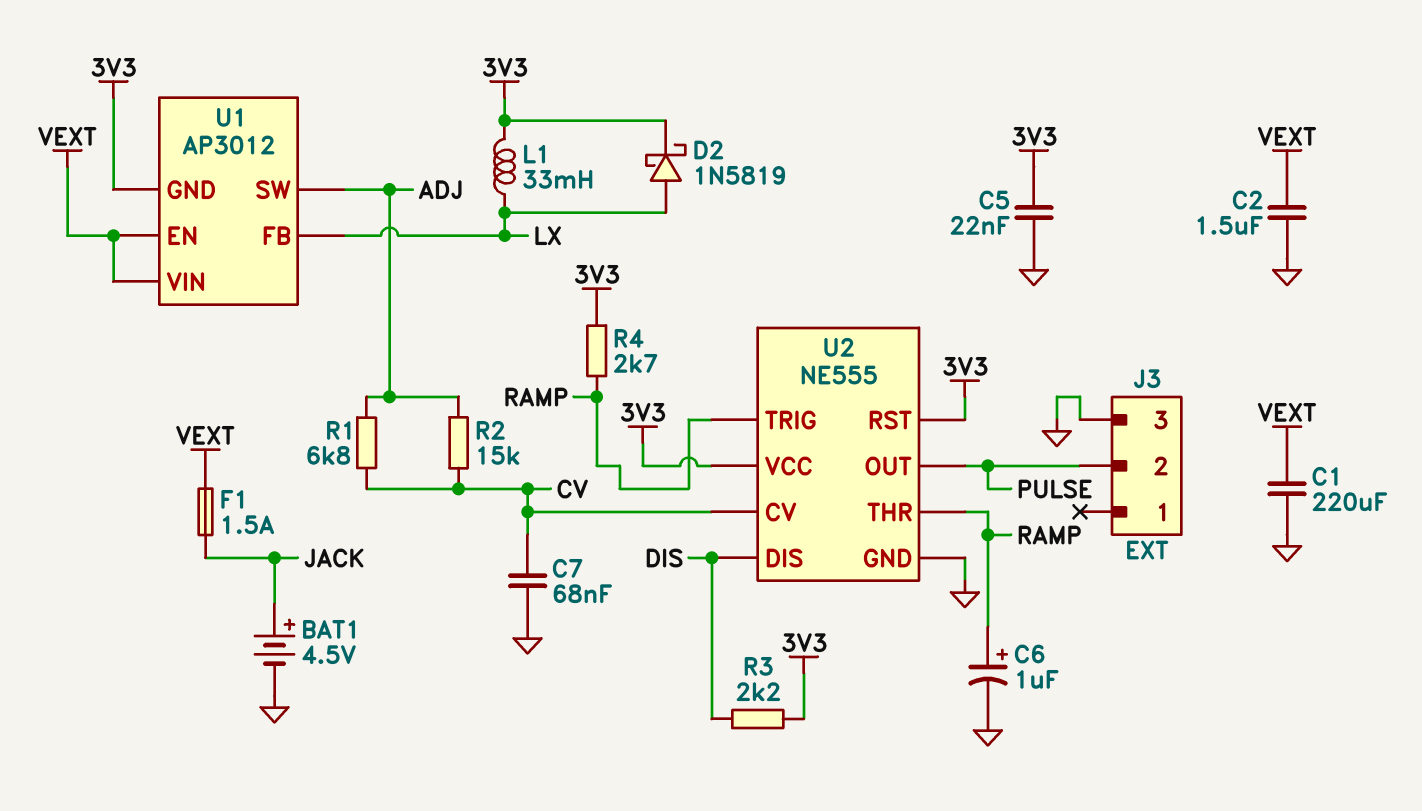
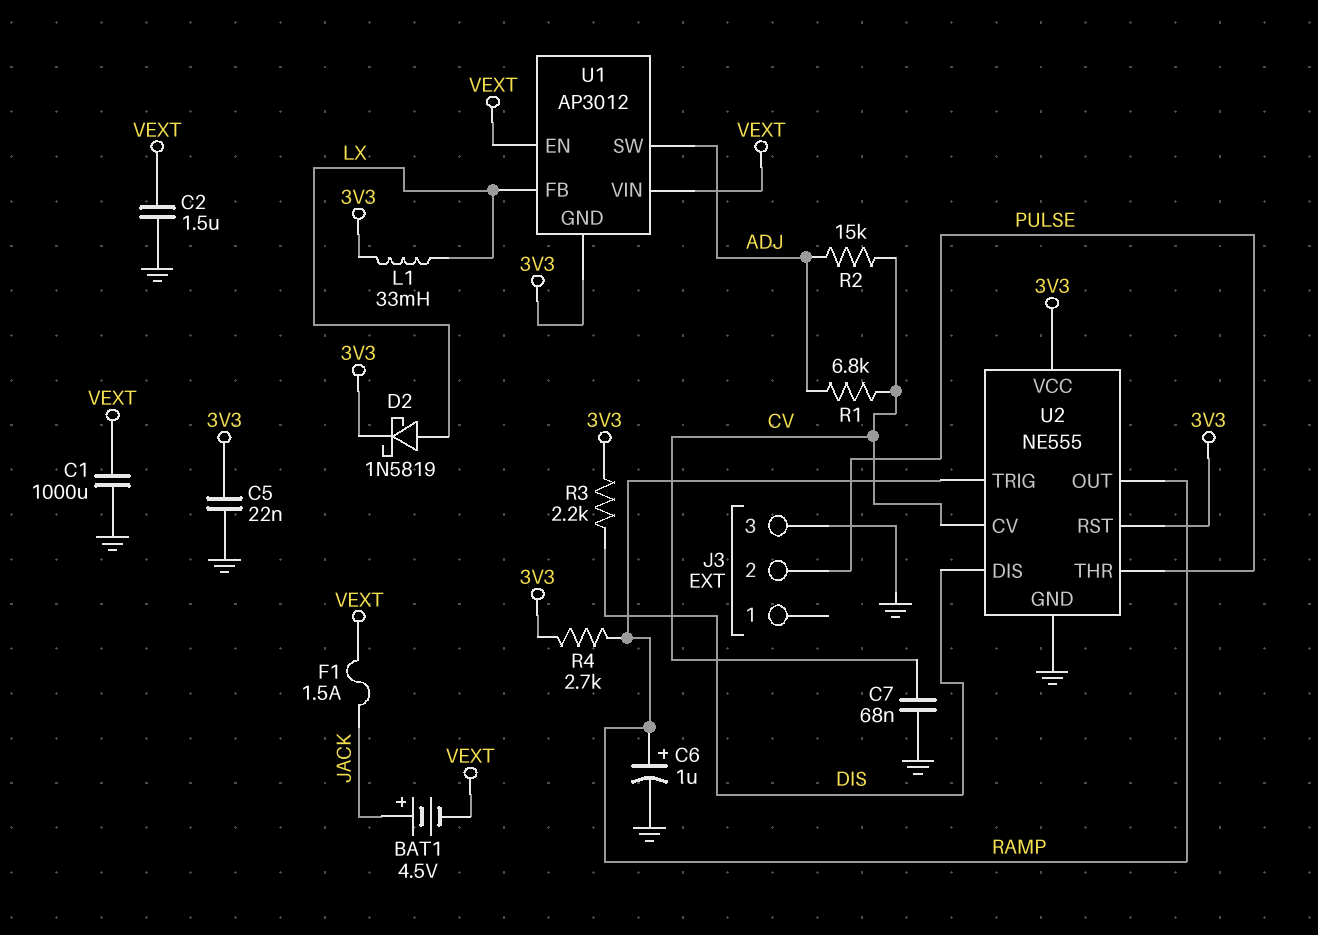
BAT1: 4.5V (plus JACK, minus GND) -> 4.5V (plus JACK, minus VEXT)
C1: 220uF (GND, VEXT) -> 1000uF (GND, VEXT)
U2 pin OUT: PULSE -> RAMP
U2 pin THR: RAMP -> PULSE

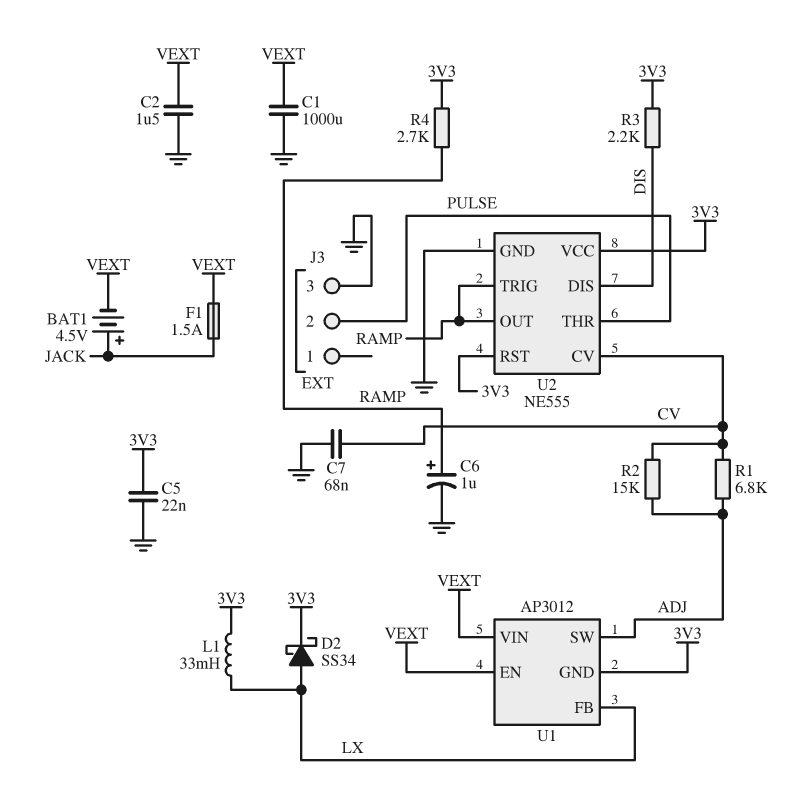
D2: schottky 1N5819 (A LX, K 3V3) -> schottky SS34 (A LX, K 3V3)

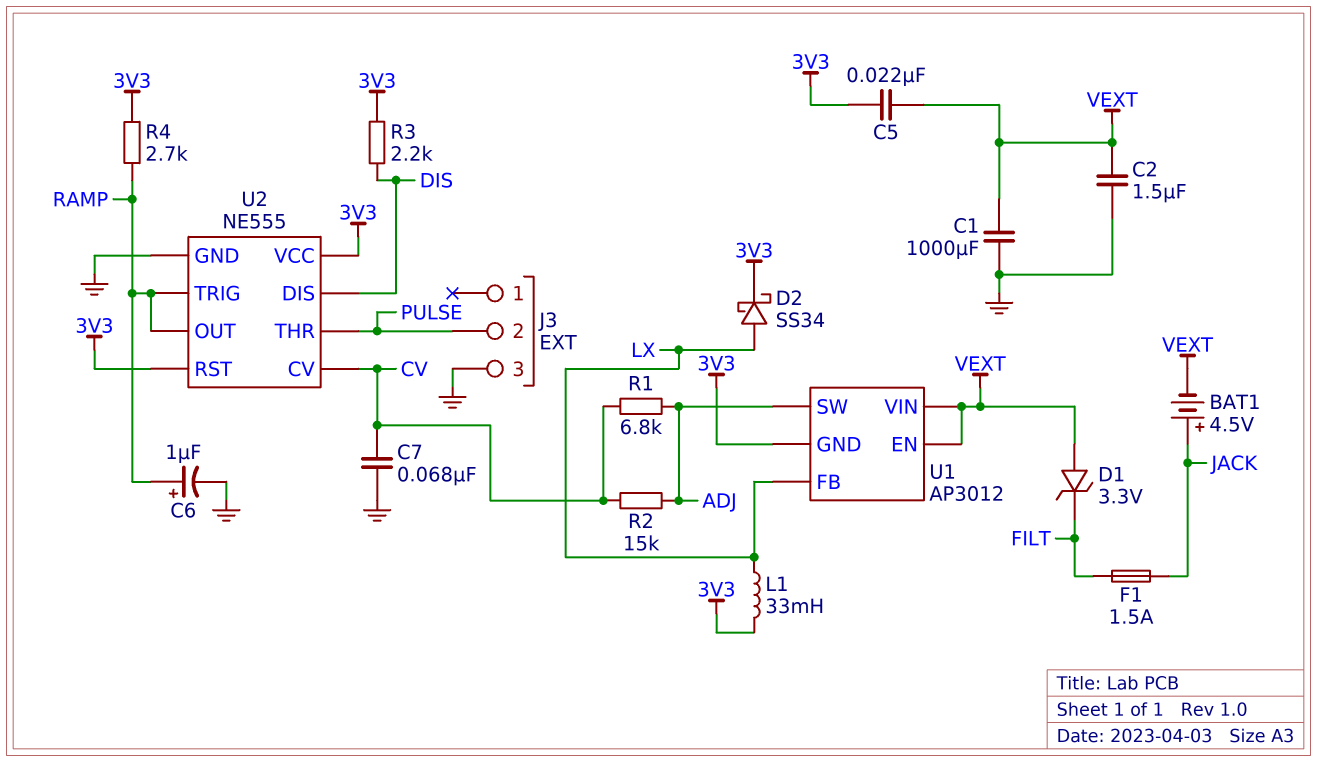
C5: 22nF (3V3, GND) -> 22nF (3V3, VEXT)
D1: none -> zener 3.3V (A VEXT, K FILT)
F1: 1.5A (JACK, VEXT) -> 1.5A (FILT, JACK)

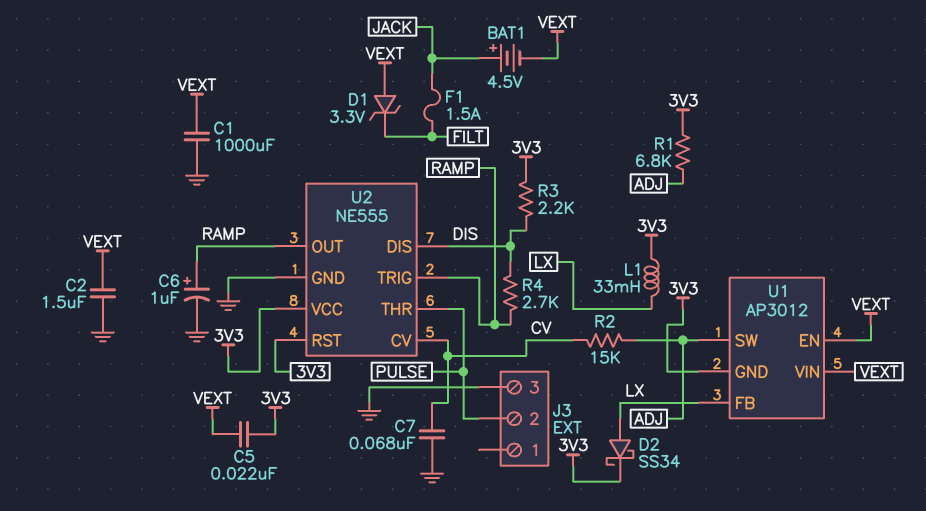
R1: 6.8k (ADJ, CV) -> 6.8k (3V3, ADJ)
R4: 2.7k (3V3, RAMP) -> 2.7k (DIS, RAMP)

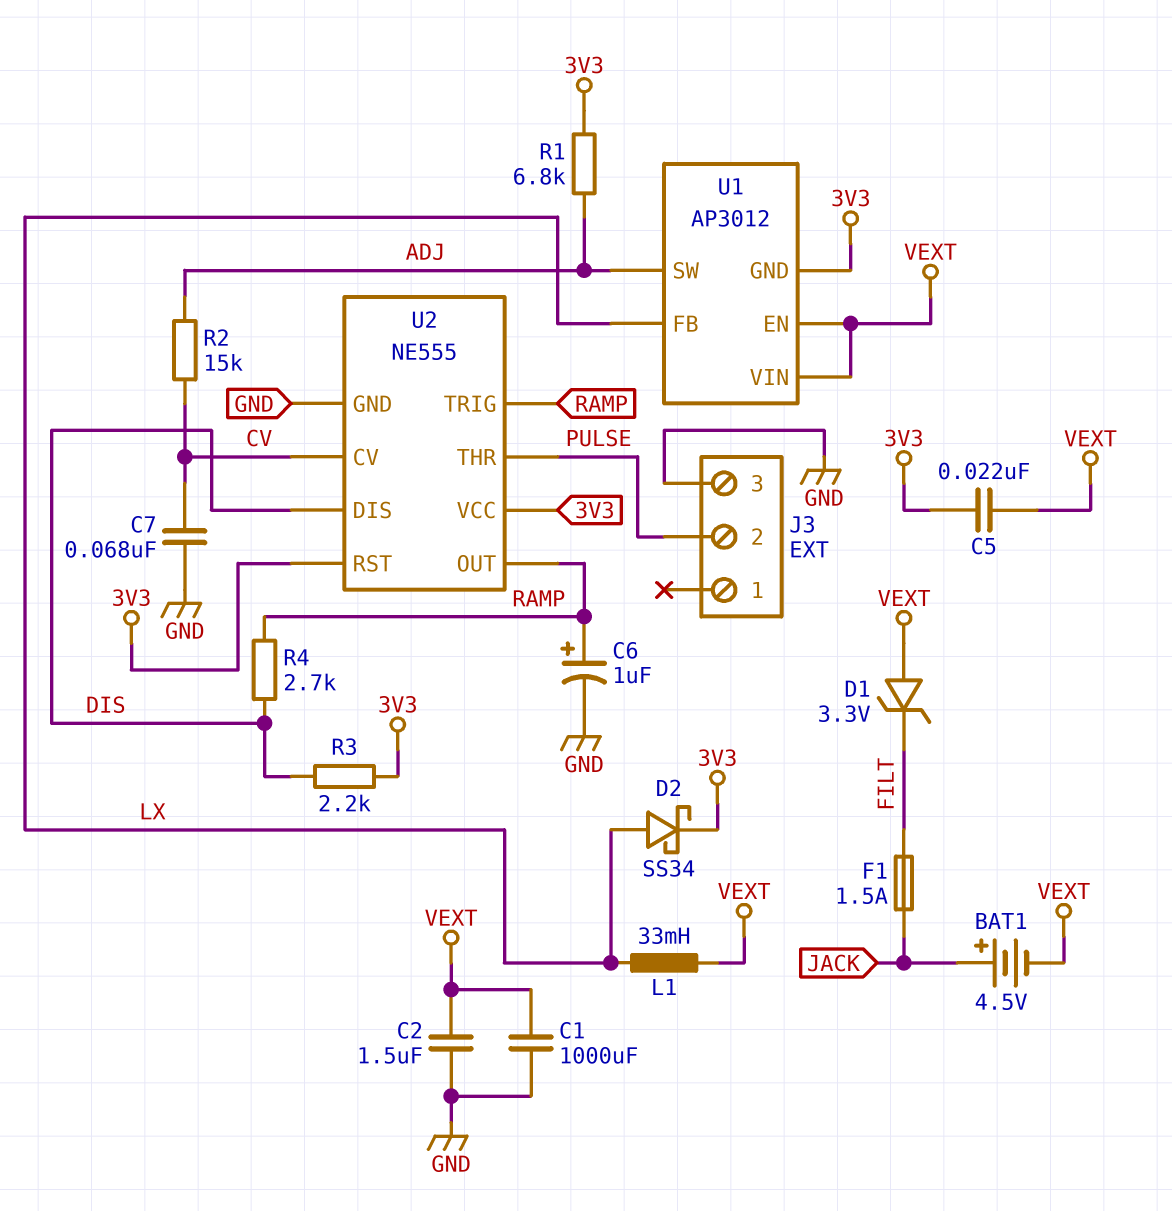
L1: 33mH (3V3, LX) -> 33mH (LX, VEXT)

